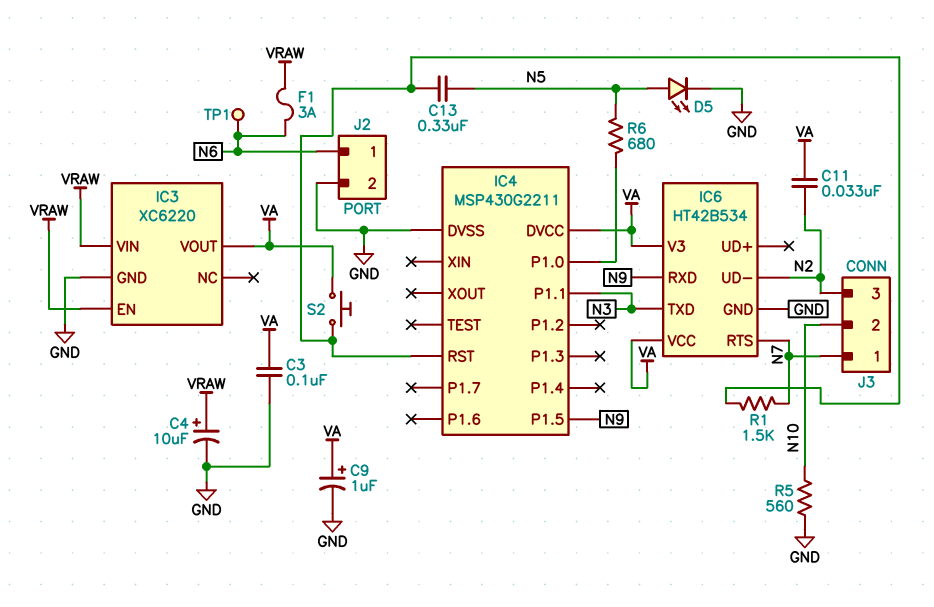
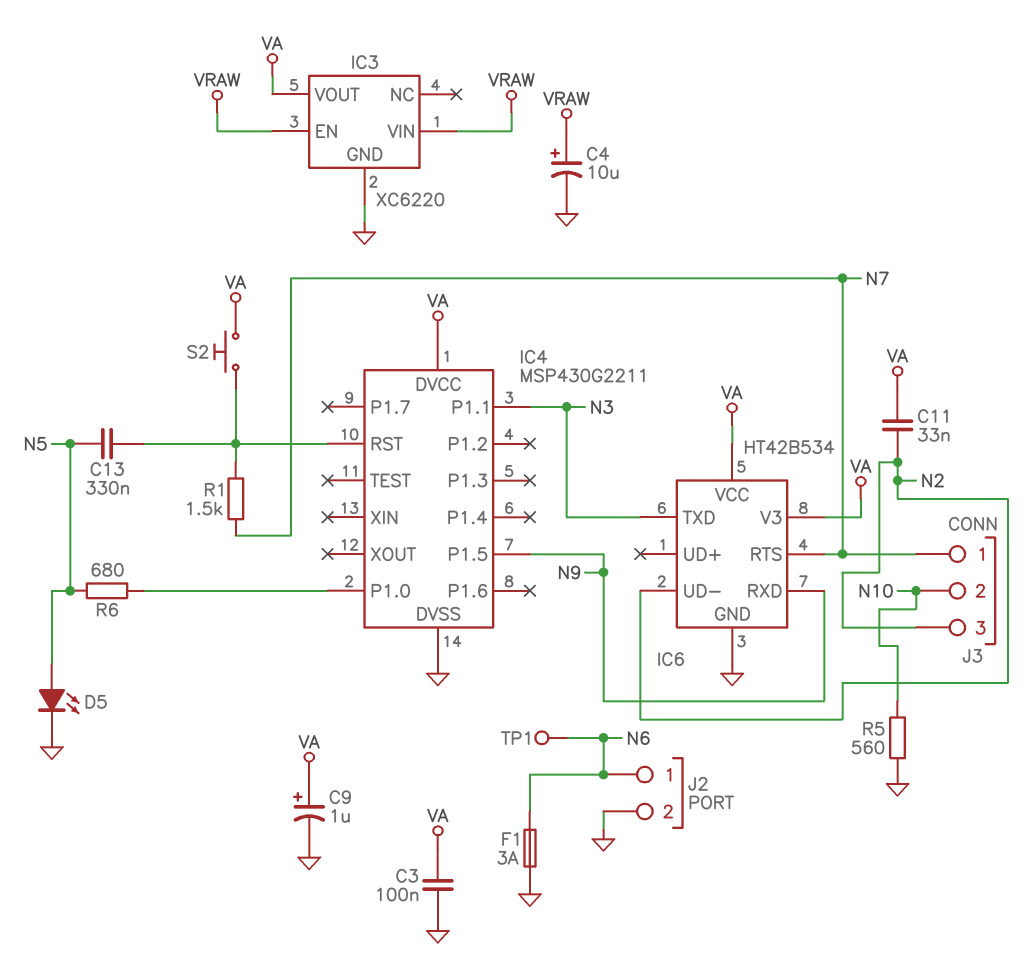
F1: 3A (N6, VRAW) -> 3A (GND, N6)

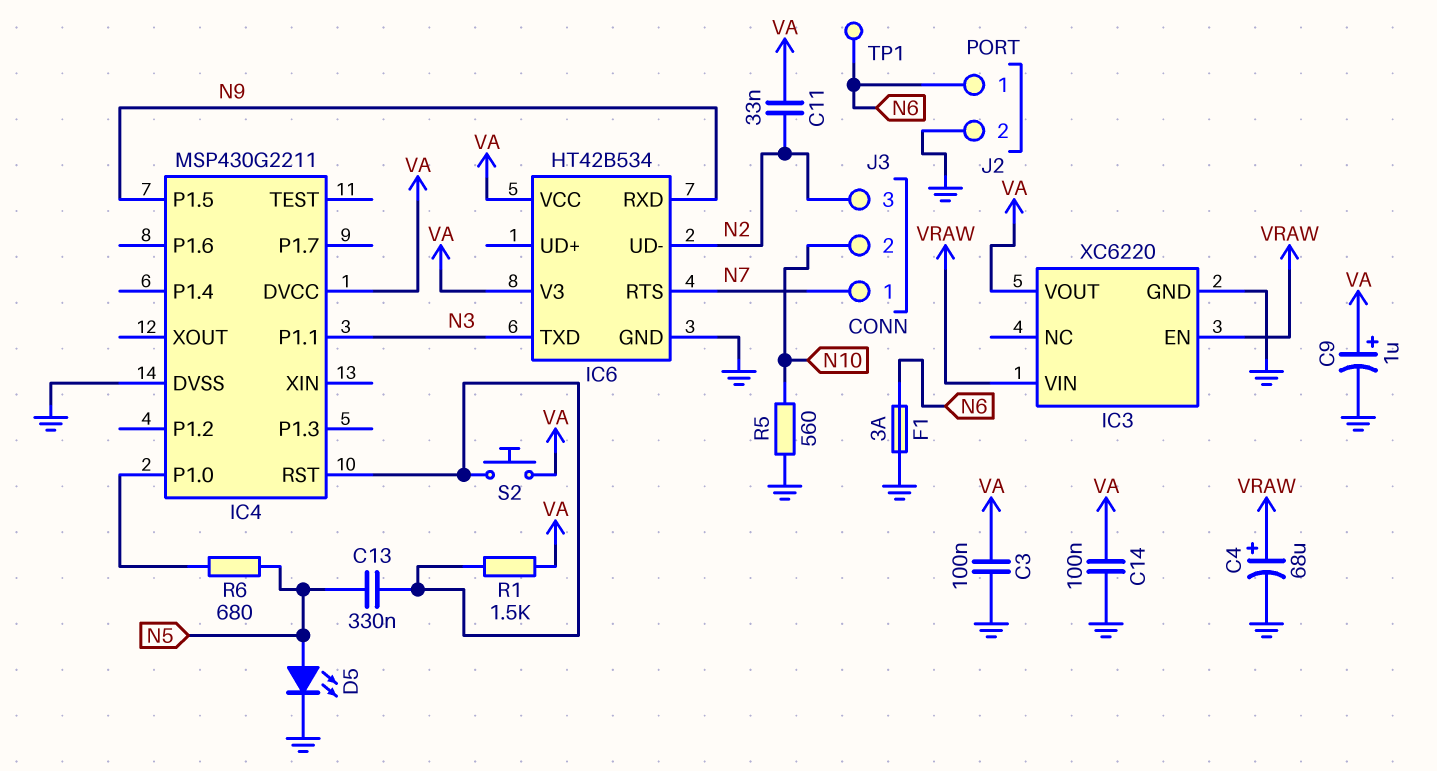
C4: 10uF (plus VRAW, minus GND) -> 68uF (plus VRAW, minus GND)
C14: none -> 100nF (GND, VA)
R1: 1.5k (IC4/RST, N7) -> 1.5k (IC4/RST, VA)

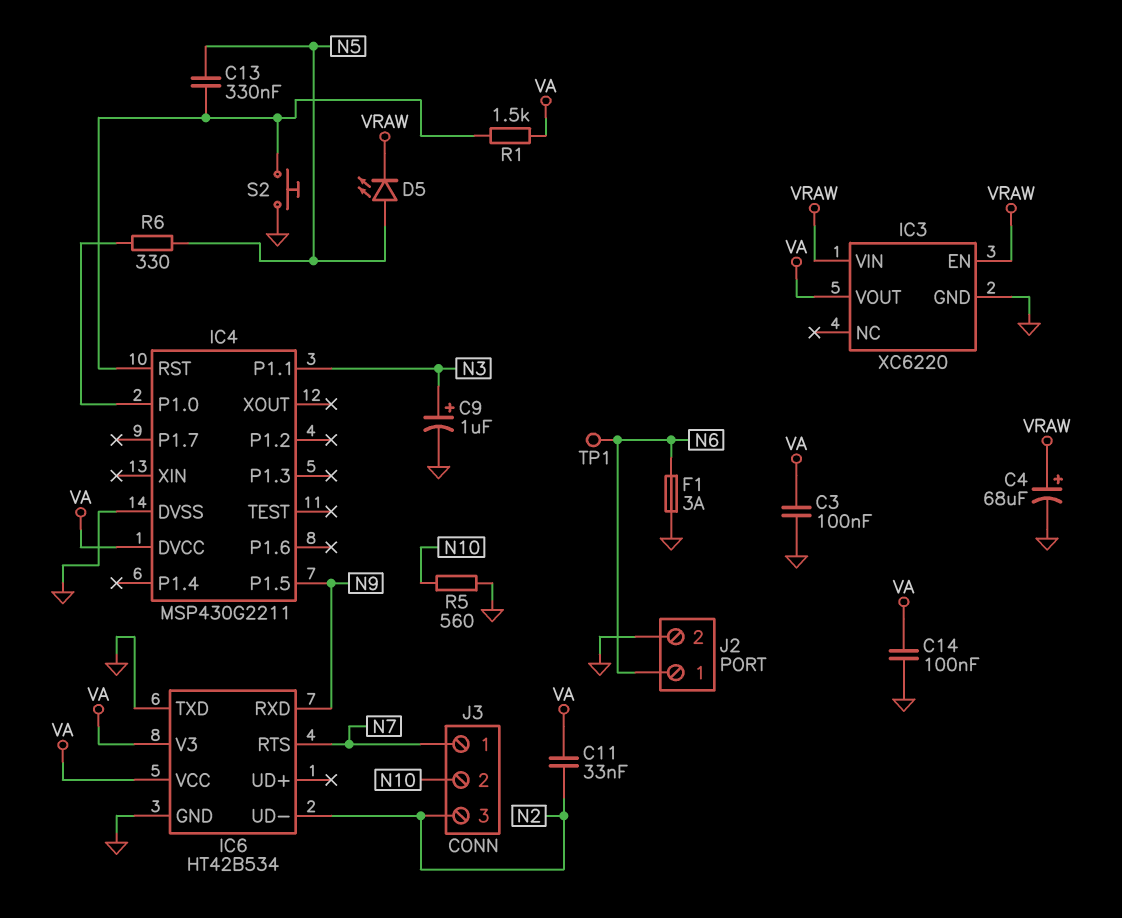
C9: 1uF (plus VA, minus GND) -> 1uF (plus N3, minus GND)
D5: LED (A N5, K GND) -> LED (A N5, K VRAW)
IC6 pin TXD: N3 -> GND
R6: 680 (IC4/P1.0, N5) -> 330 (IC4/P1.0, N5)
S2: button (IC4/RST, VA) -> button (GND, IC4/RST)

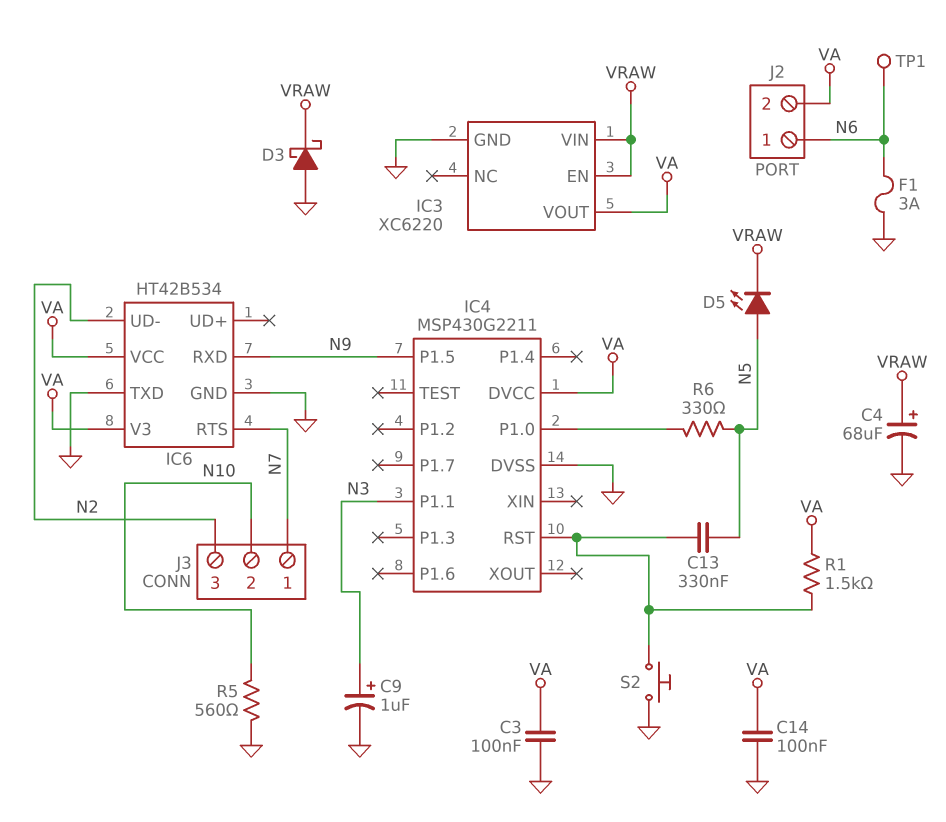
C11: 33nF (N2, VA) -> none
D3: none -> schottky (A GND, K VRAW)
J2 pin 2: GND -> VA

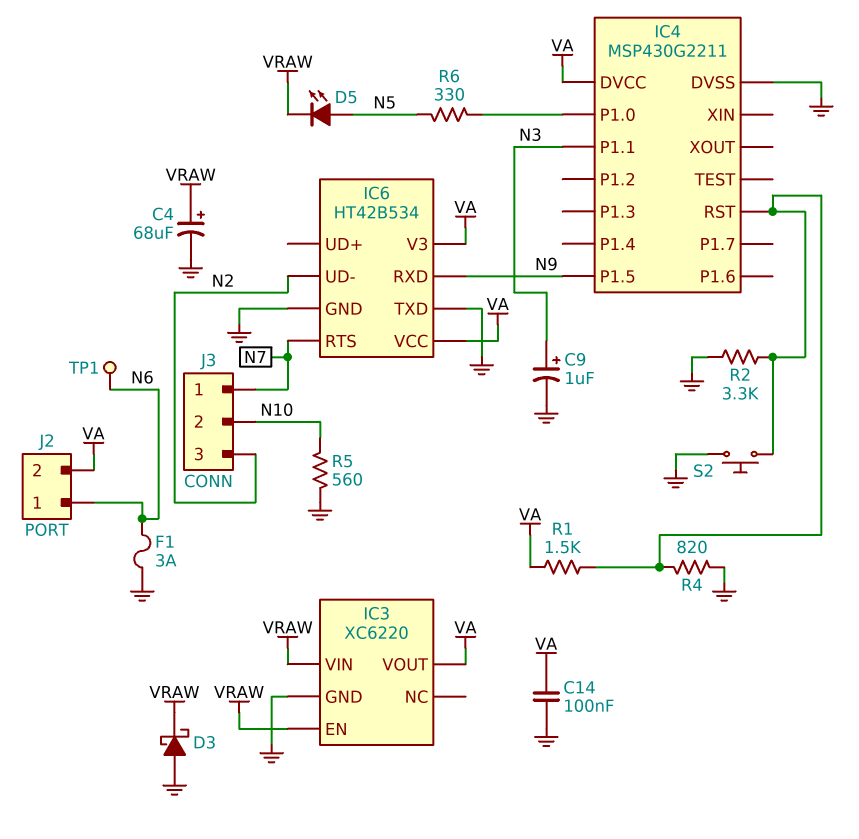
C3: 100nF (GND, VA) -> none
C13: 330nF (IC4/RST, N5) -> none
R2: none -> 3.3k (GND, IC4/RST)
R4: none -> 820 (GND, IC4/RST)

